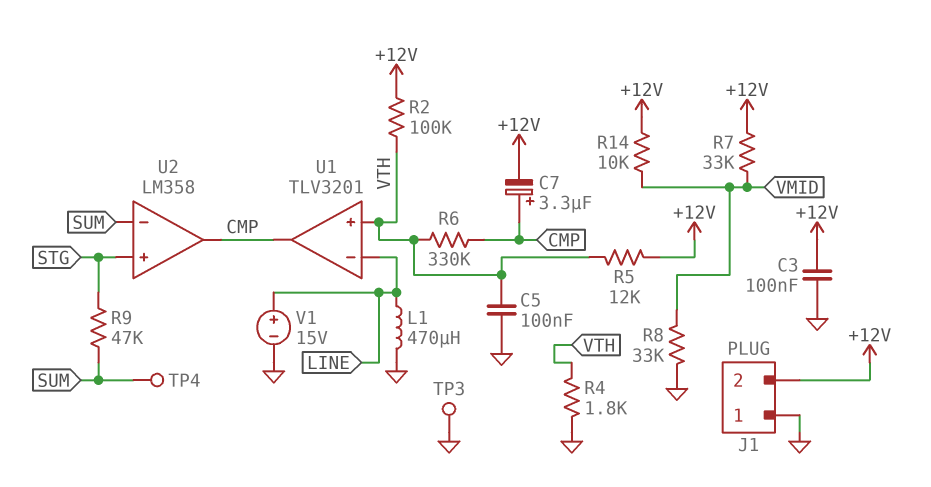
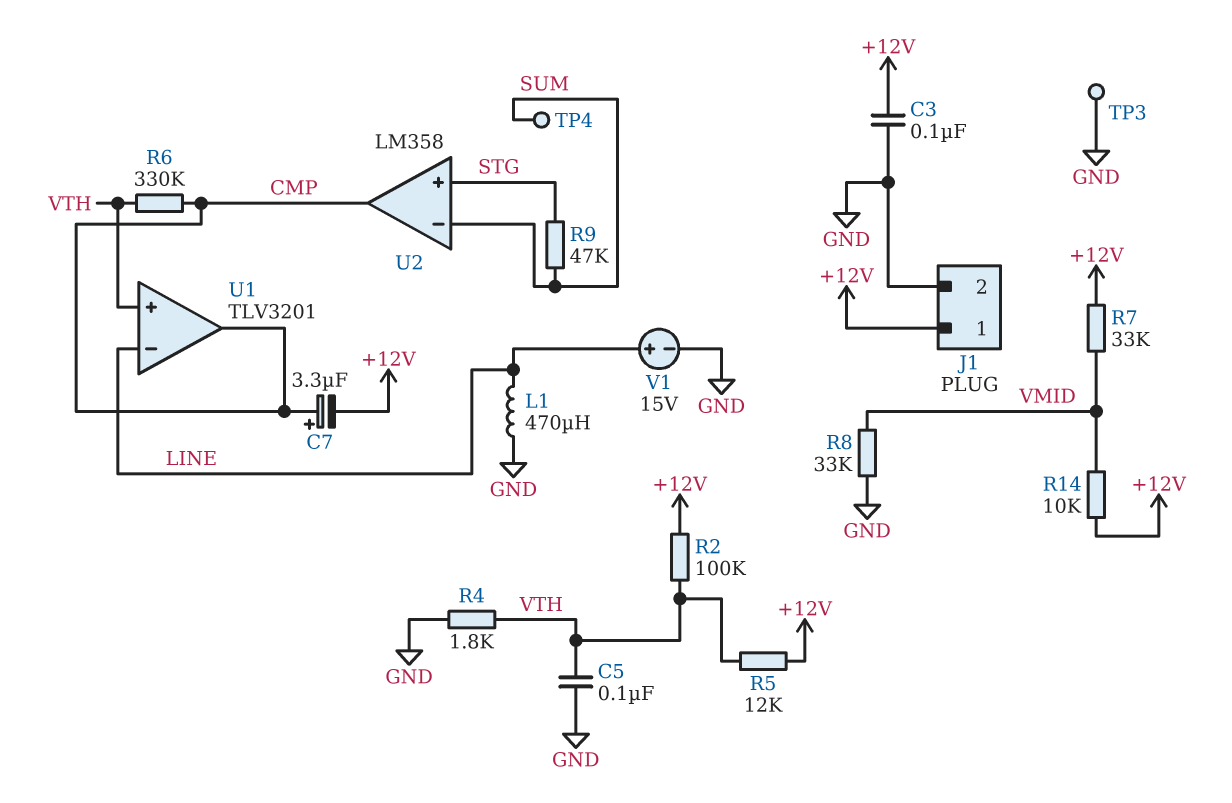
J1 pin 1: GND -> +12V
J1 pin 2: +12V -> GND

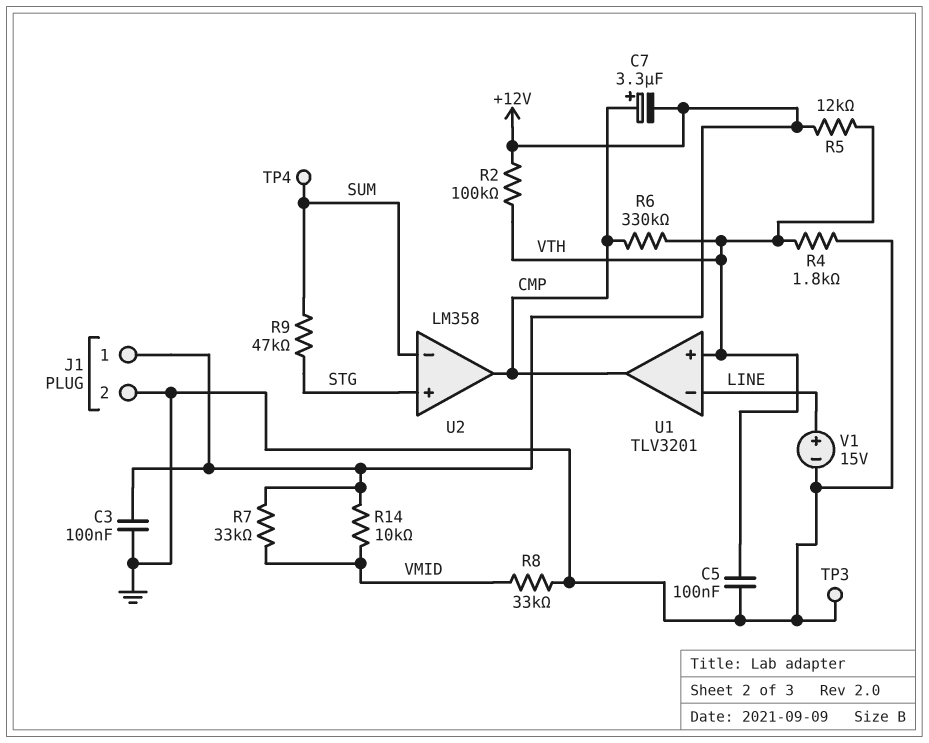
L1: 470uH (GND, LINE) -> none

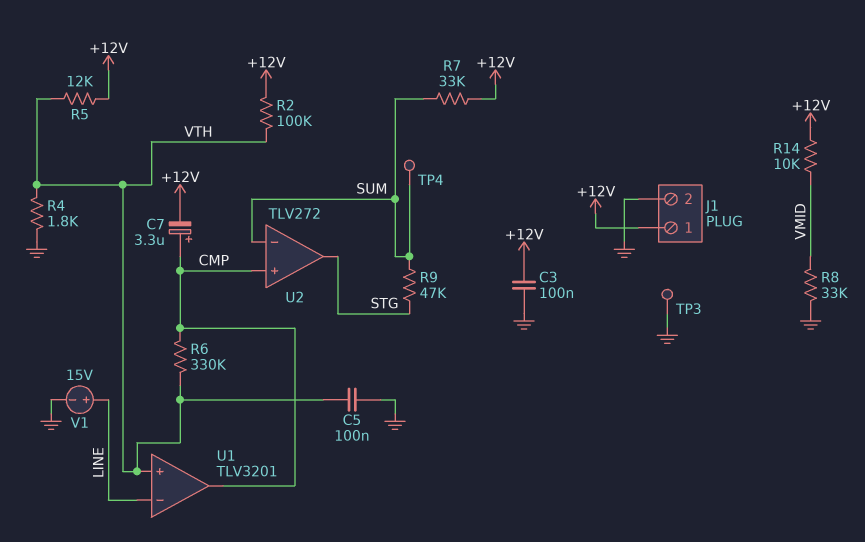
R7: 33k (+12V, VMID) -> 33k (+12V, SUM)
U2: LM358 -> TLV272
U2 pin in+: STG -> CMP
U2 pin out: CMP -> STG

